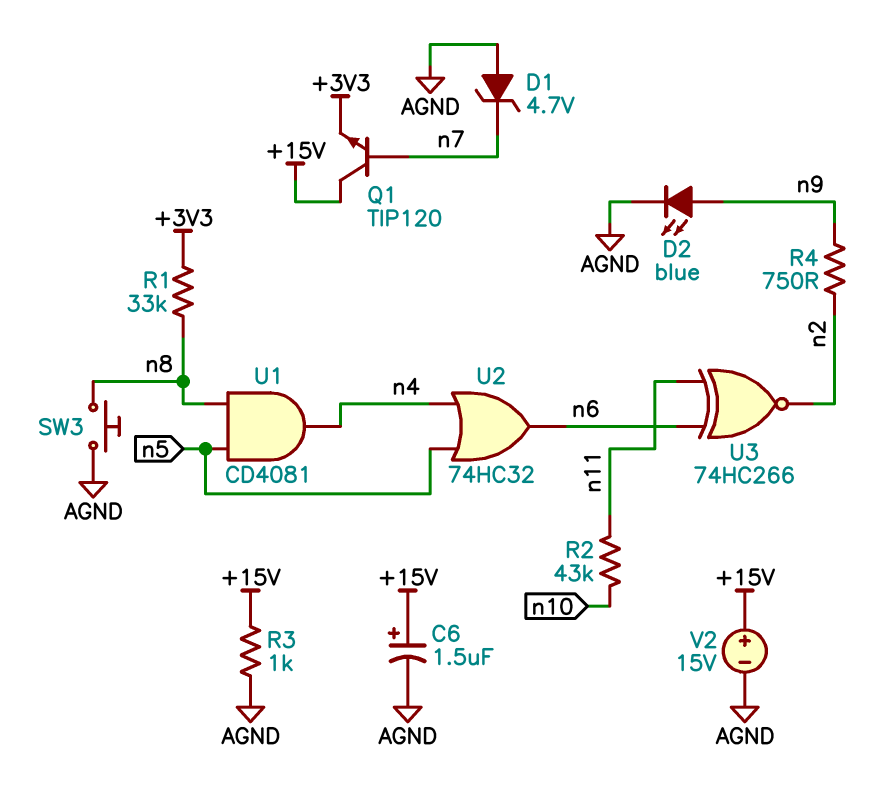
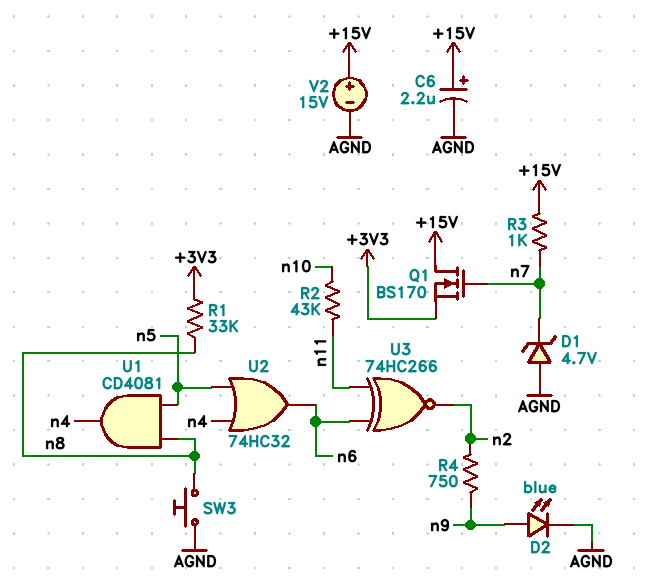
C6: 1.5uF (plus +15V, minus AGND) -> 2.2uF (plus +15V, minus AGND)
Q1: NPN TIP120 (B n7, C +15V, E +3V3) -> NMOS BS170 (G n7, D +15V, S +3V3)
R3: 1k (+15V, AGND) -> 1k (+15V, n7)

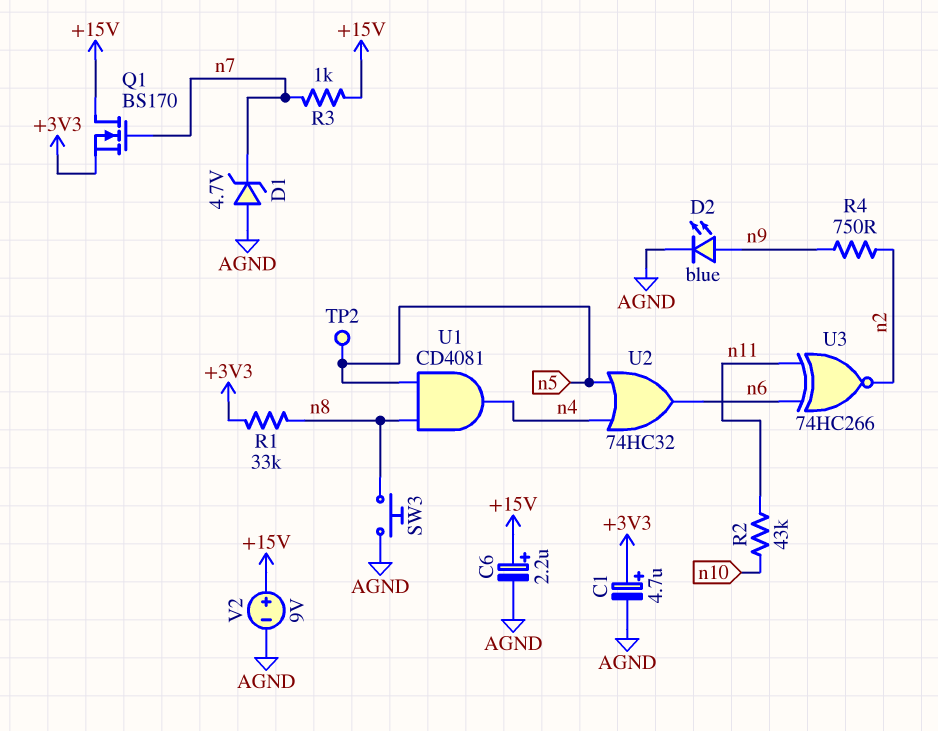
C1: none -> 4.7uF (plus +3V3, minus AGND)
TP2: none -> test point (n5)
V2: 15V (plus +15V, minus AGND) -> 9V (plus +15V, minus AGND)

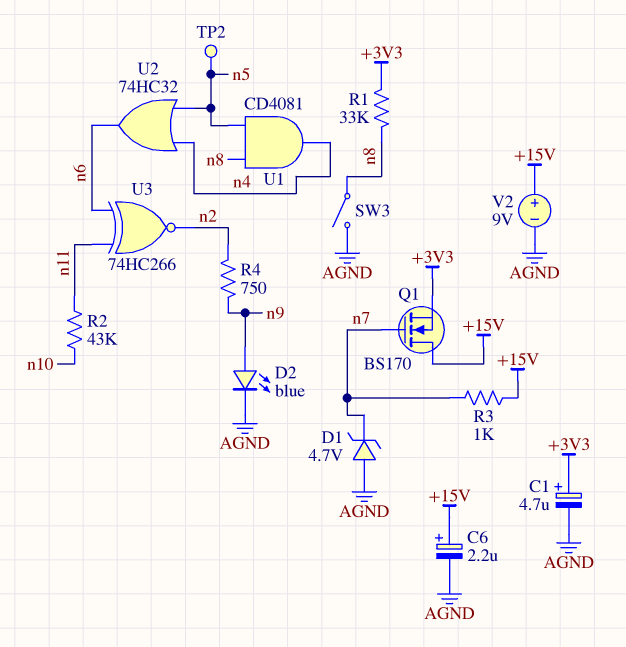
SW3: button (AGND, n8) -> switch (AGND, n8)

